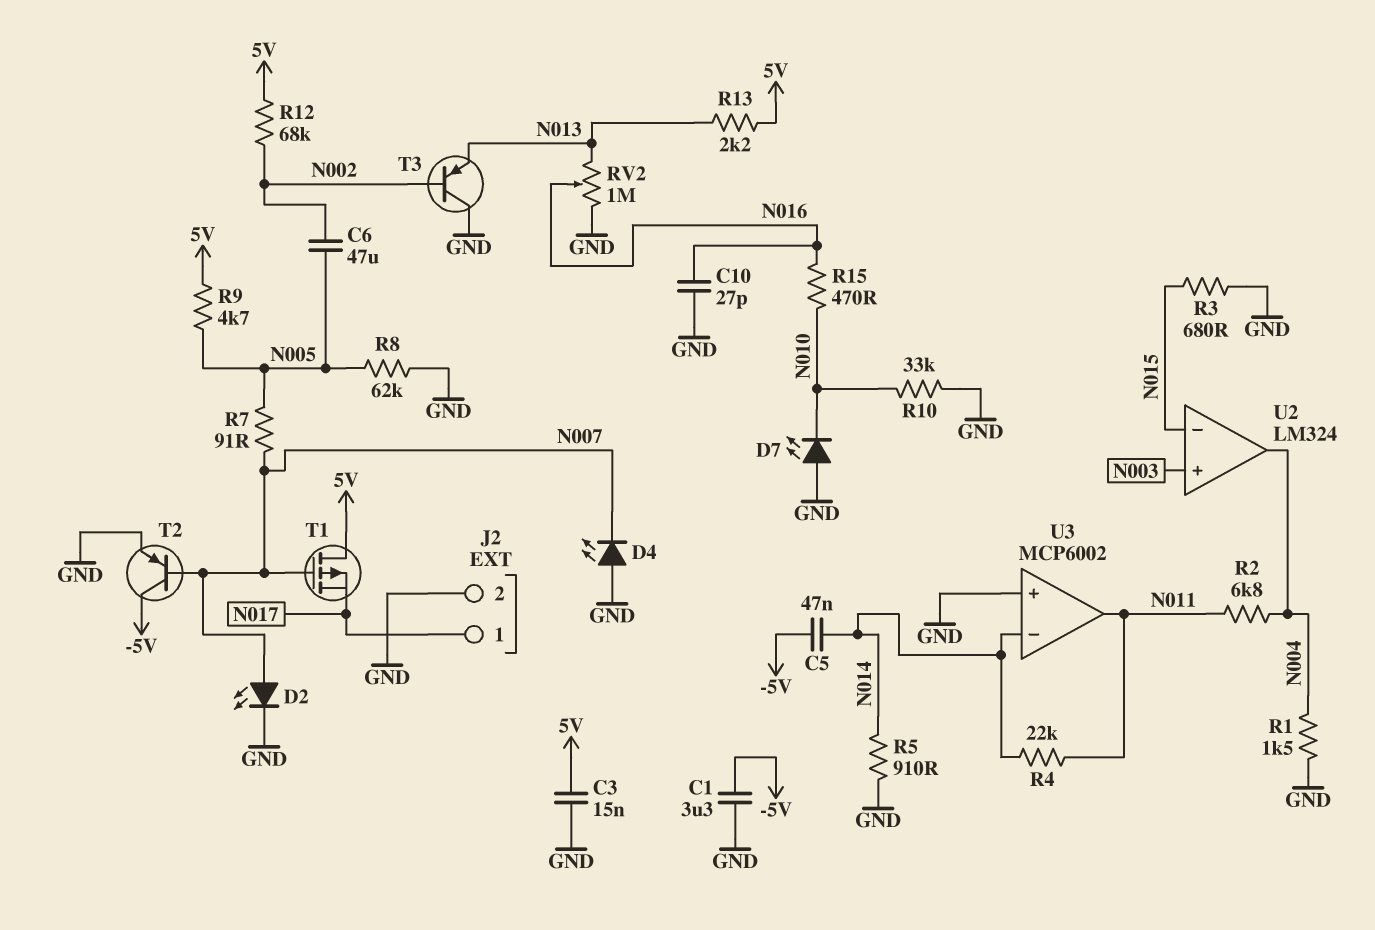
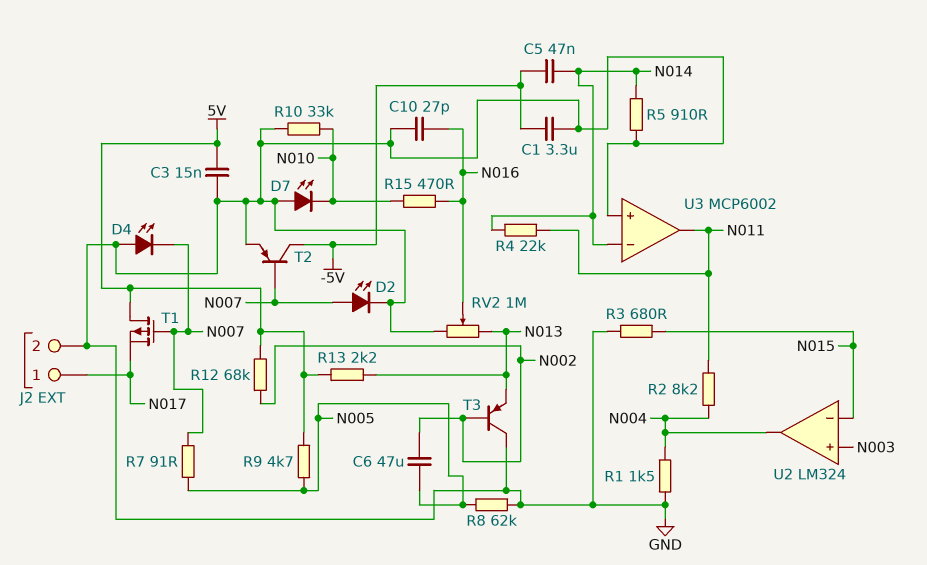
R2: 6.8k (N004, N011) -> 8.2k (N004, N011)

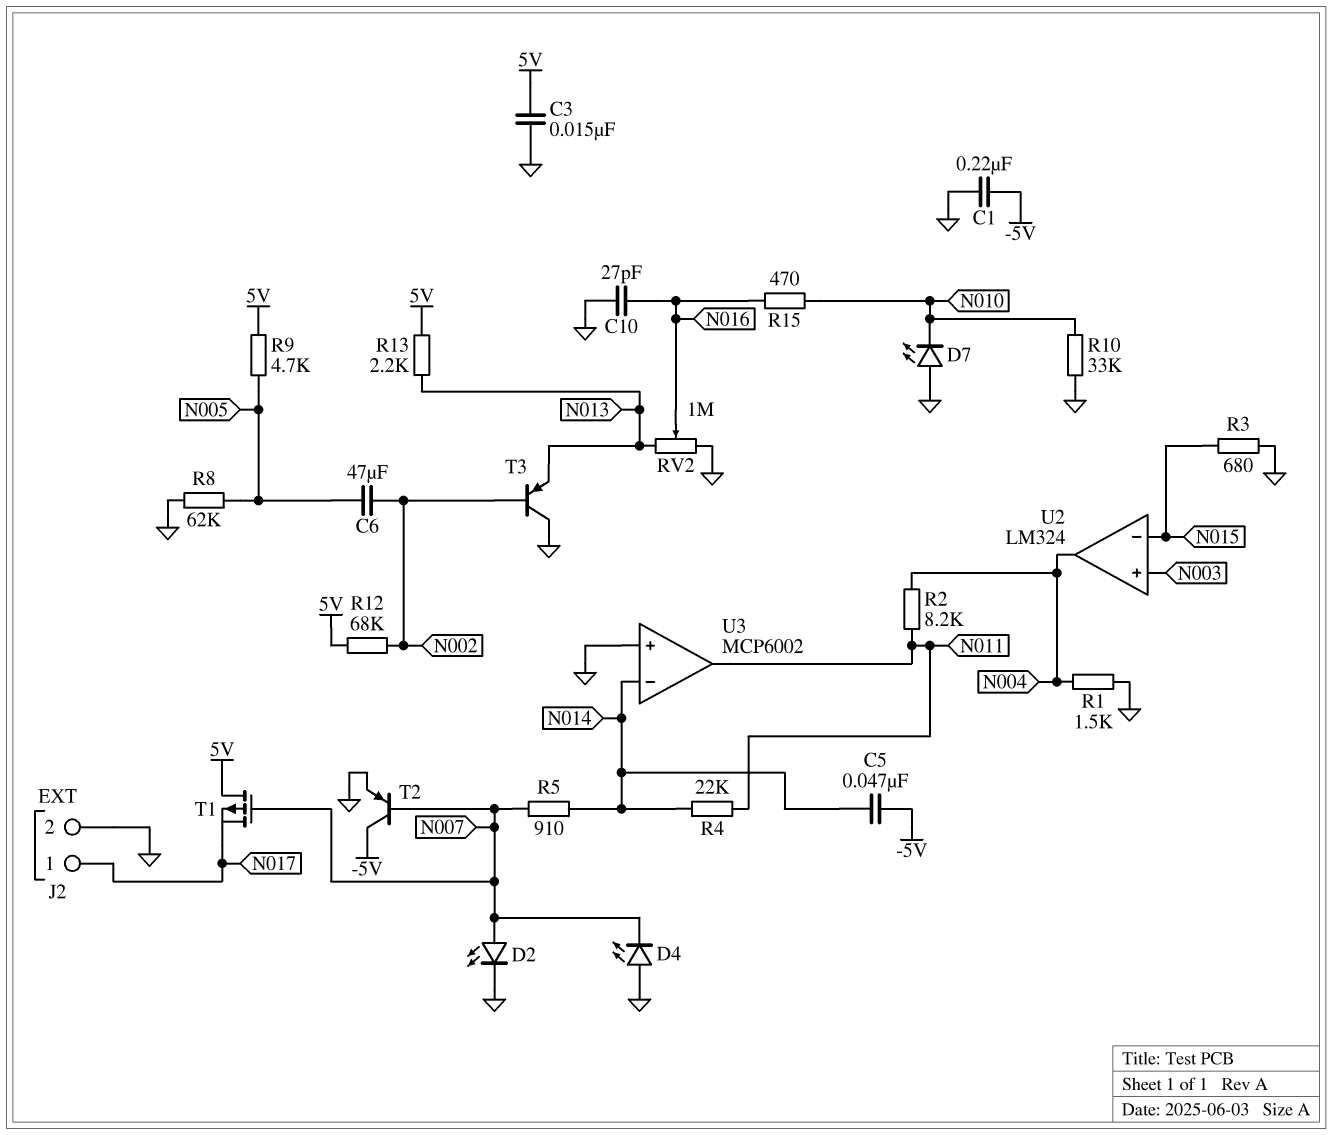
C1: 3.3uF (-5V, GND) -> 220nF (-5V, GND)
R5: 910 (GND, N014) -> 910 (N007, N014)
R7: 91 (N005, N007) -> none

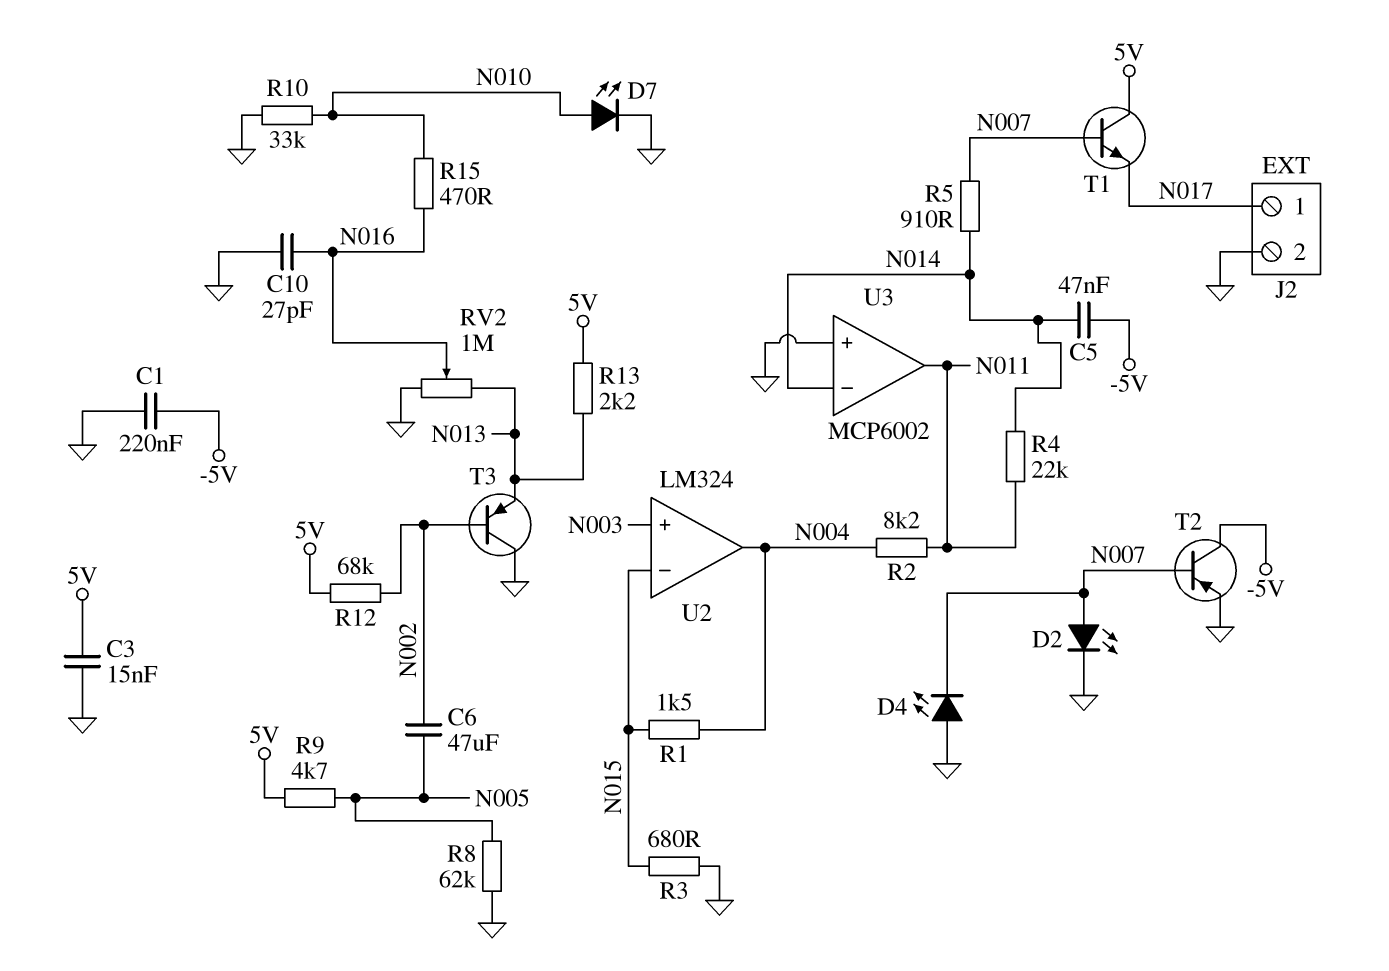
D7: LED (A GND, K N010) -> LED (A N010, K GND)
R1: 1.5k (GND, N004) -> 1.5k (N004, N015)
T1: PMOS (G N007, D 5V, S N017) -> NPN (B N007, C 5V, E N017)

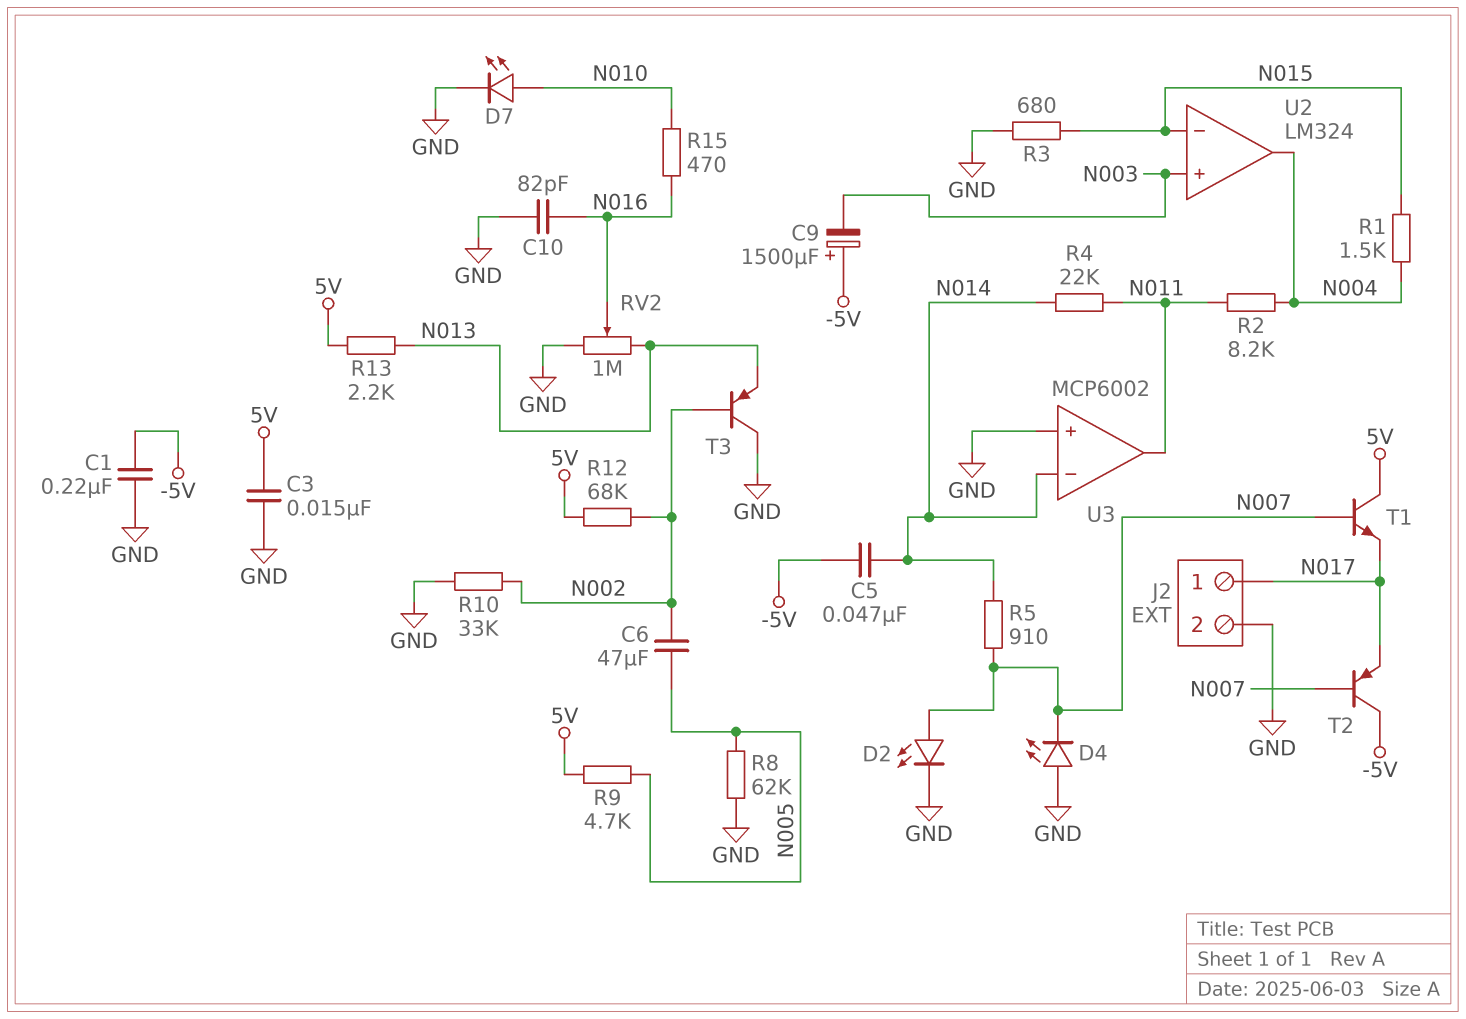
C9: none -> 1500uF (plus -5V, minus N003)
C10: 27pF (GND, N016) -> 82pF (GND, N016)
R10: 33k (GND, N010) -> 33k (GND, N002)
T2: PNP (B N007, C -5V, E GND) -> PNP (B N007, C -5V, E N017)

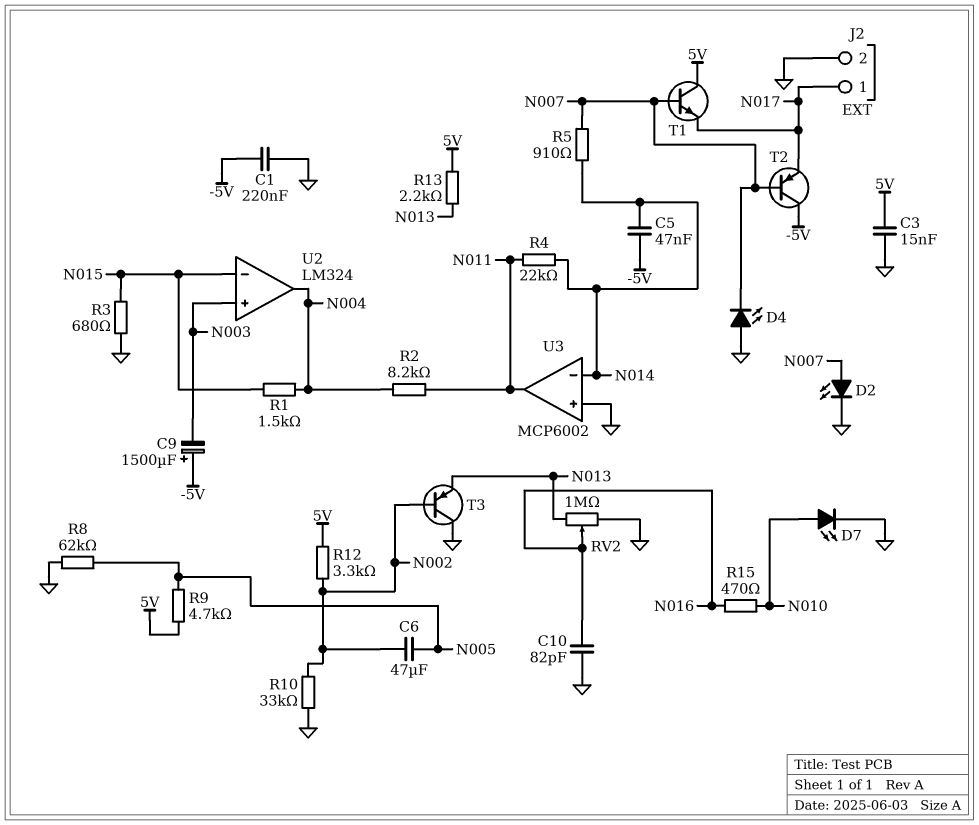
R12: 68k (5V, N002) -> 3.3k (5V, N002)

